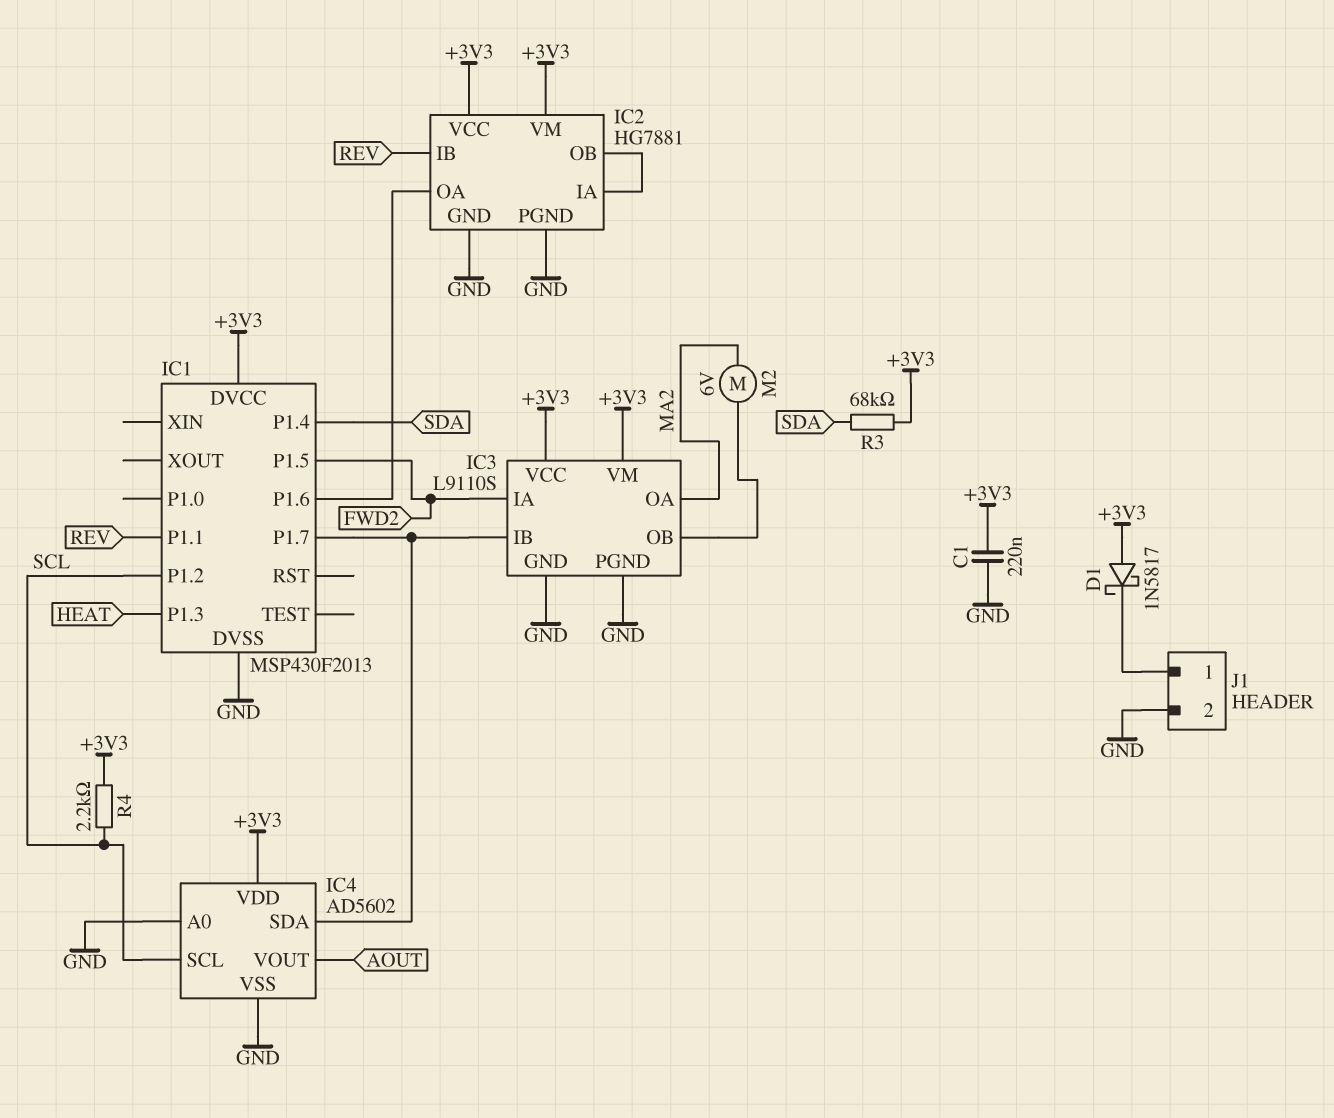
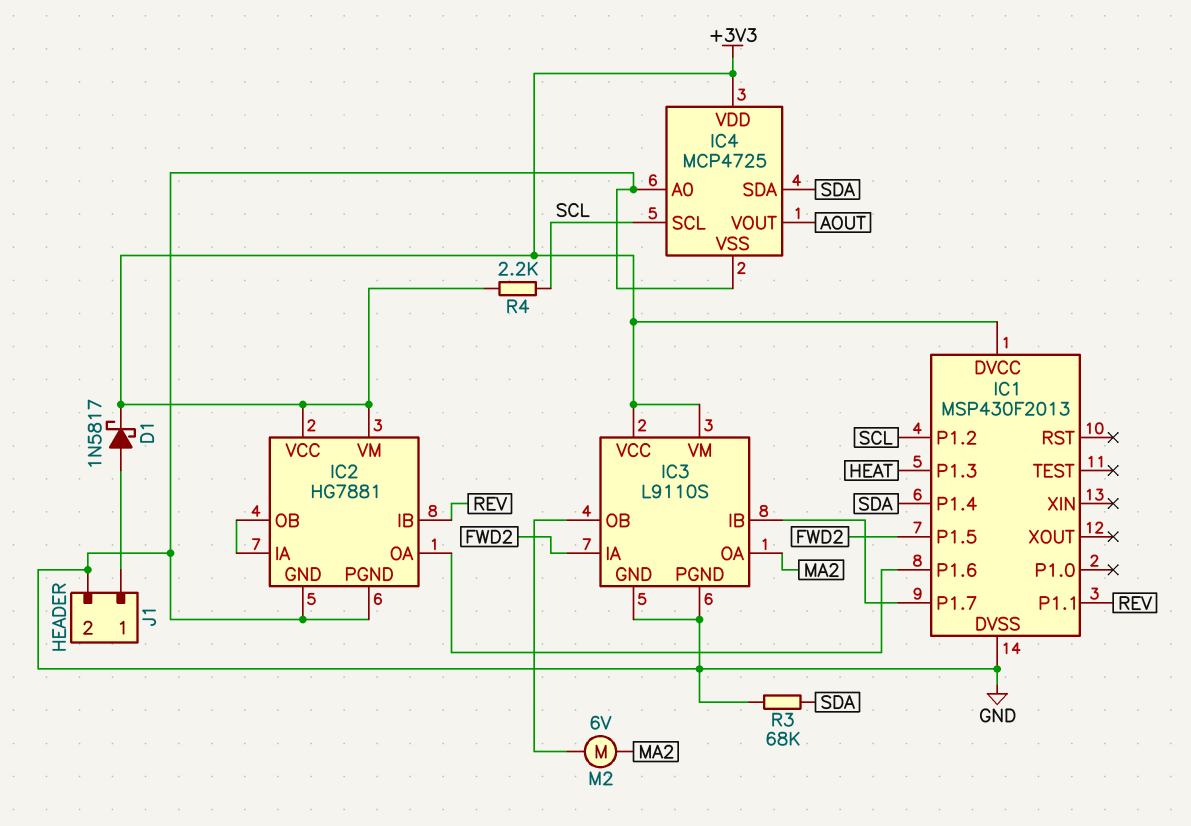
C1: 220nF (+3V3, GND) -> none
D1: schottky 1N5817 (A +3V3, K J1/1) -> schottky 1N5817 (A J1/1, K +3V3)
IC4: AD5602 -> MCP4725
IC4 pin SDA: IC1/P1.7 -> SDA
R3: 68k (+3V3, SDA) -> 68k (GND, SDA)

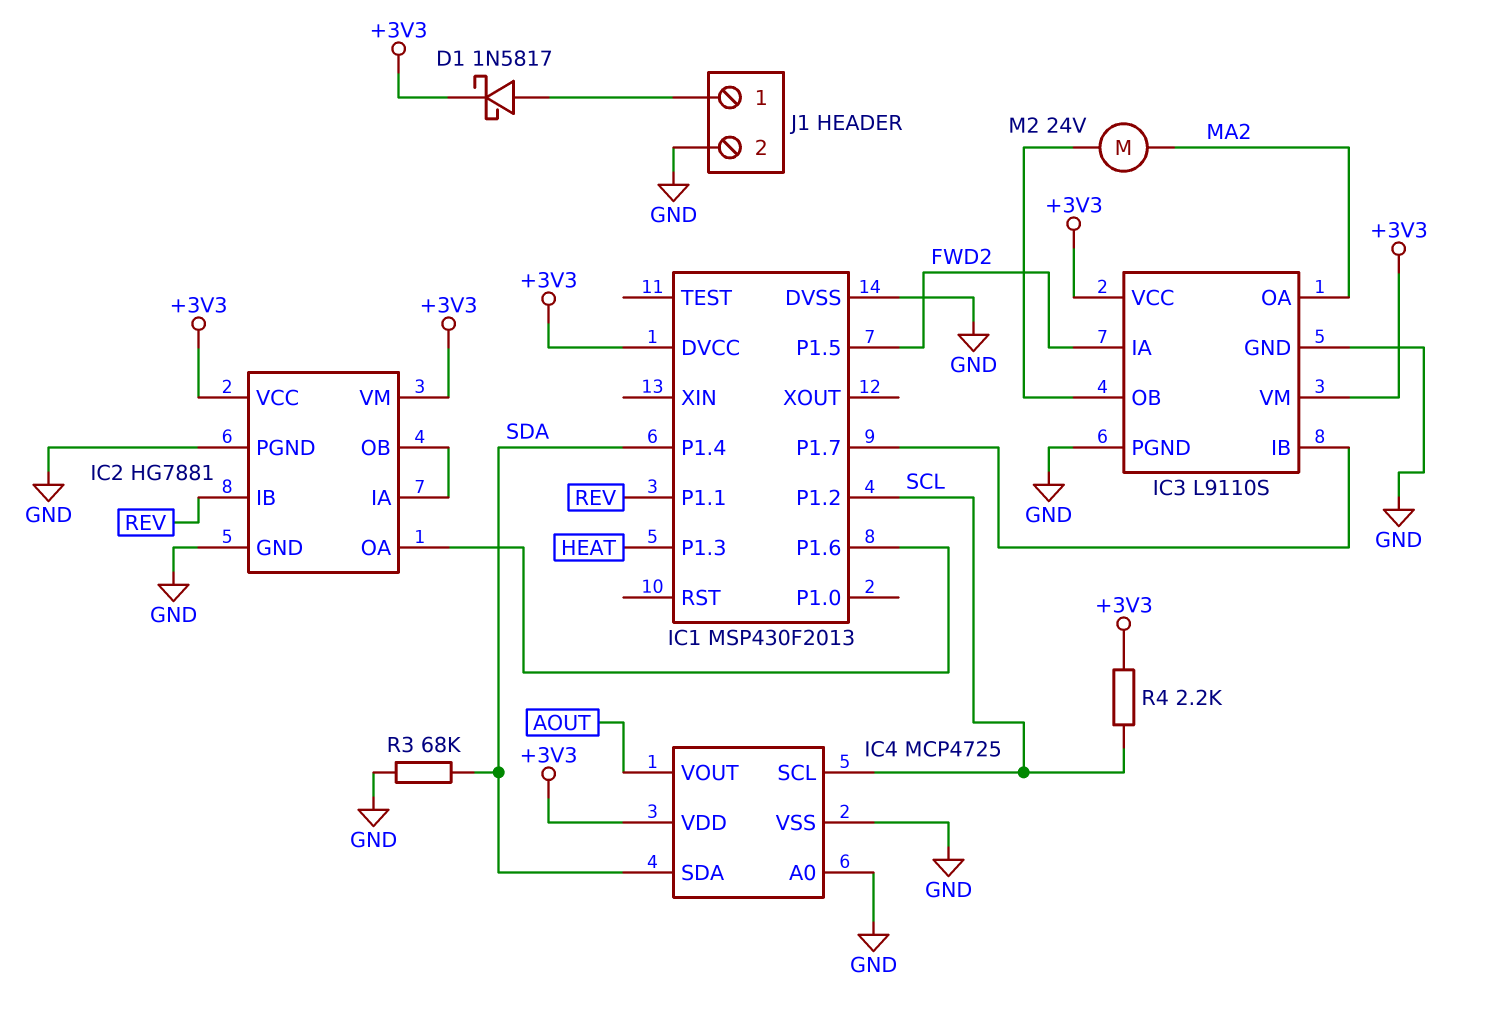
M2: motor 6V (IC3/OB, MA2) -> motor 24V (IC3/OB, MA2)

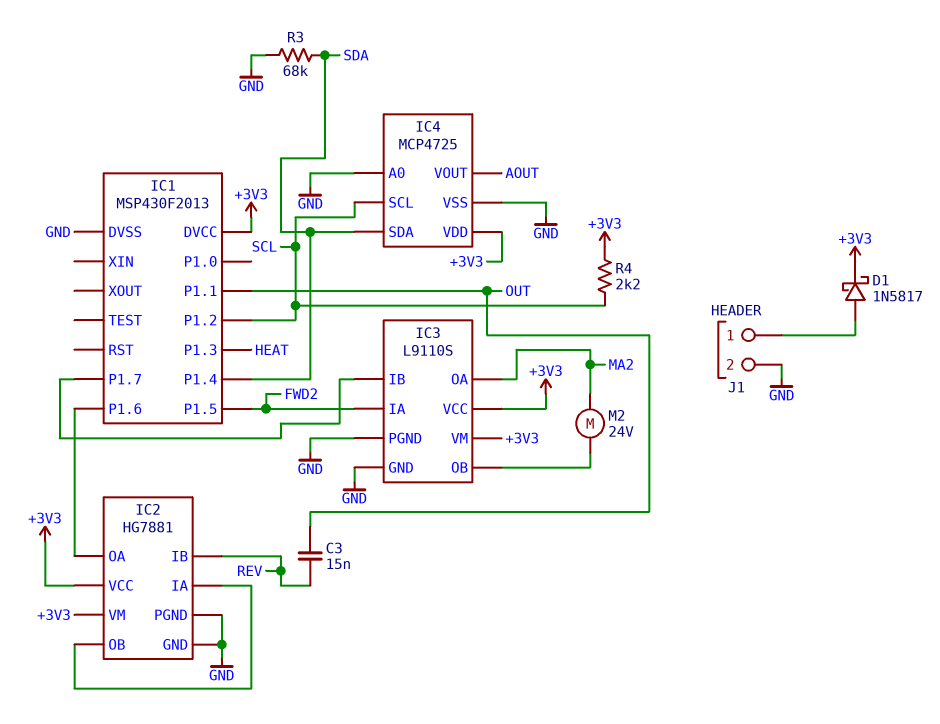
C3: none -> 15nF (OUT, REV)
IC1 pin P1.1: REV -> OUT

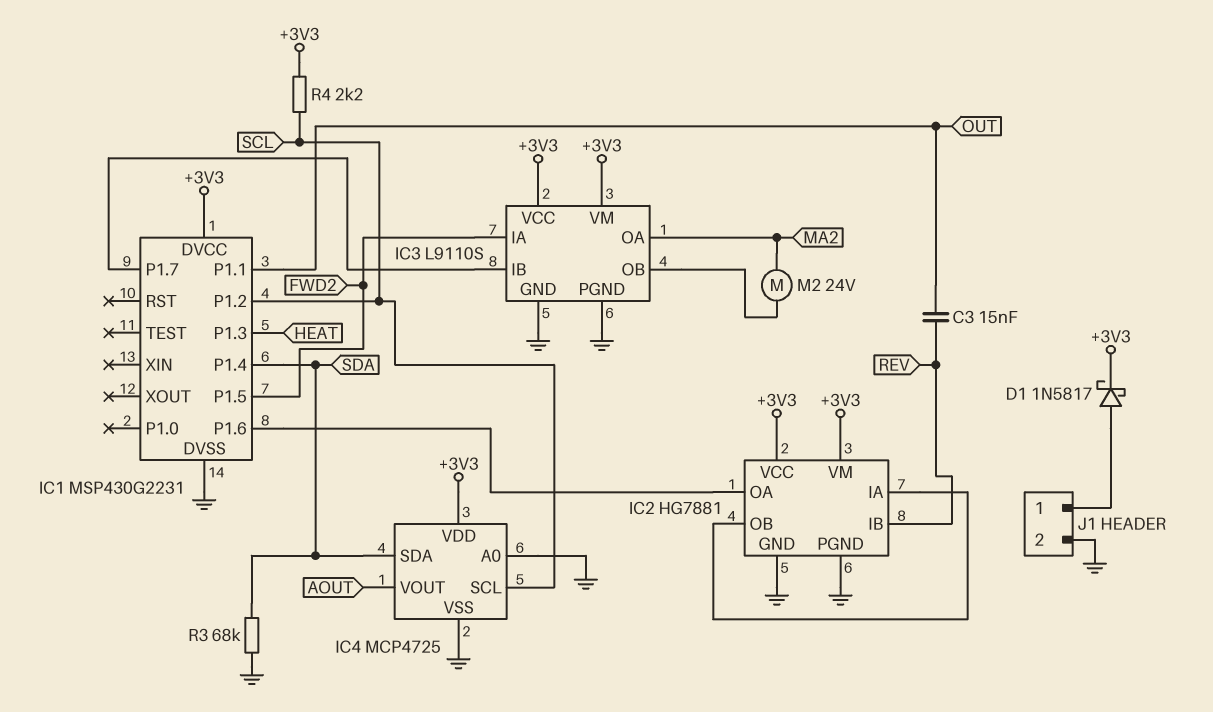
IC1: MSP430F2013 -> MSP430G2231

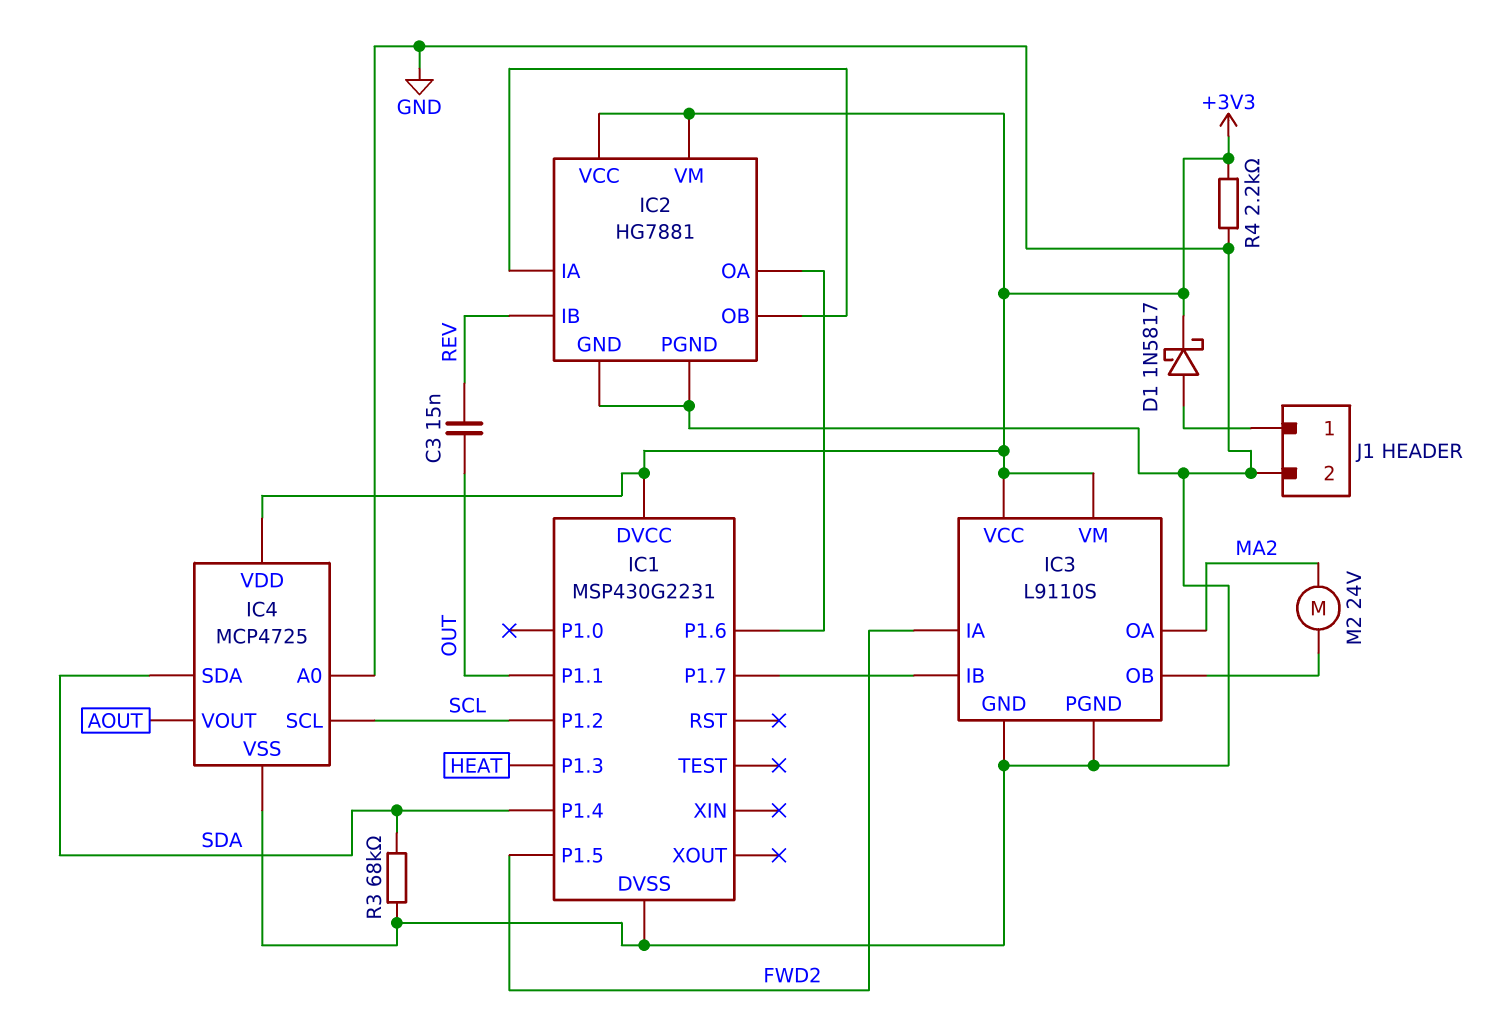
R4: 2.2k (+3V3, SCL) -> 2.2k (+3V3, GND)

